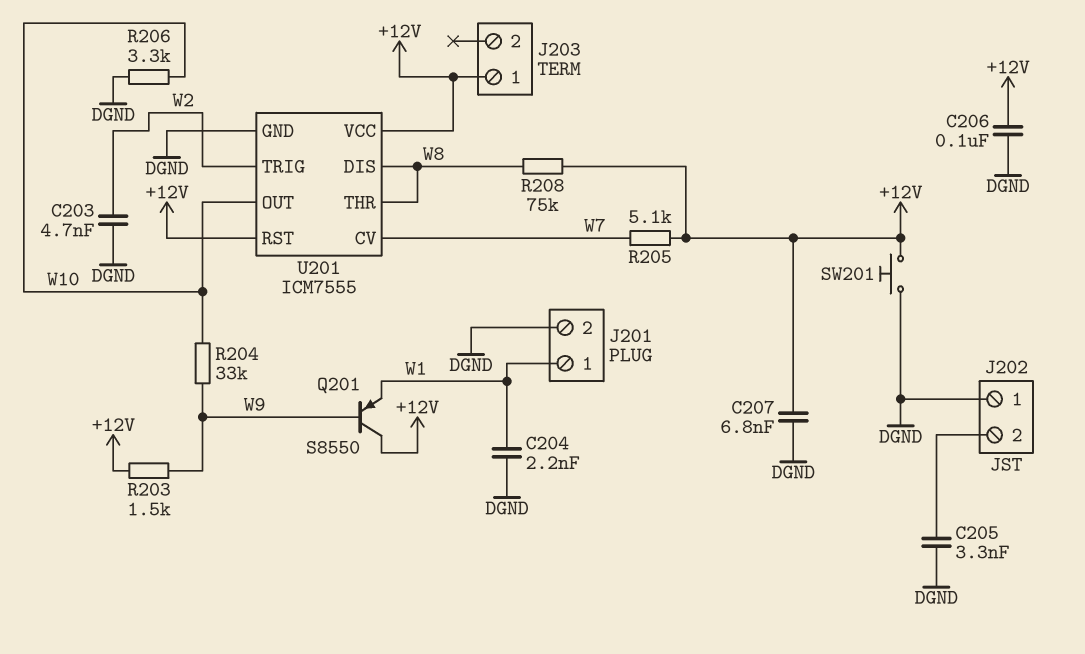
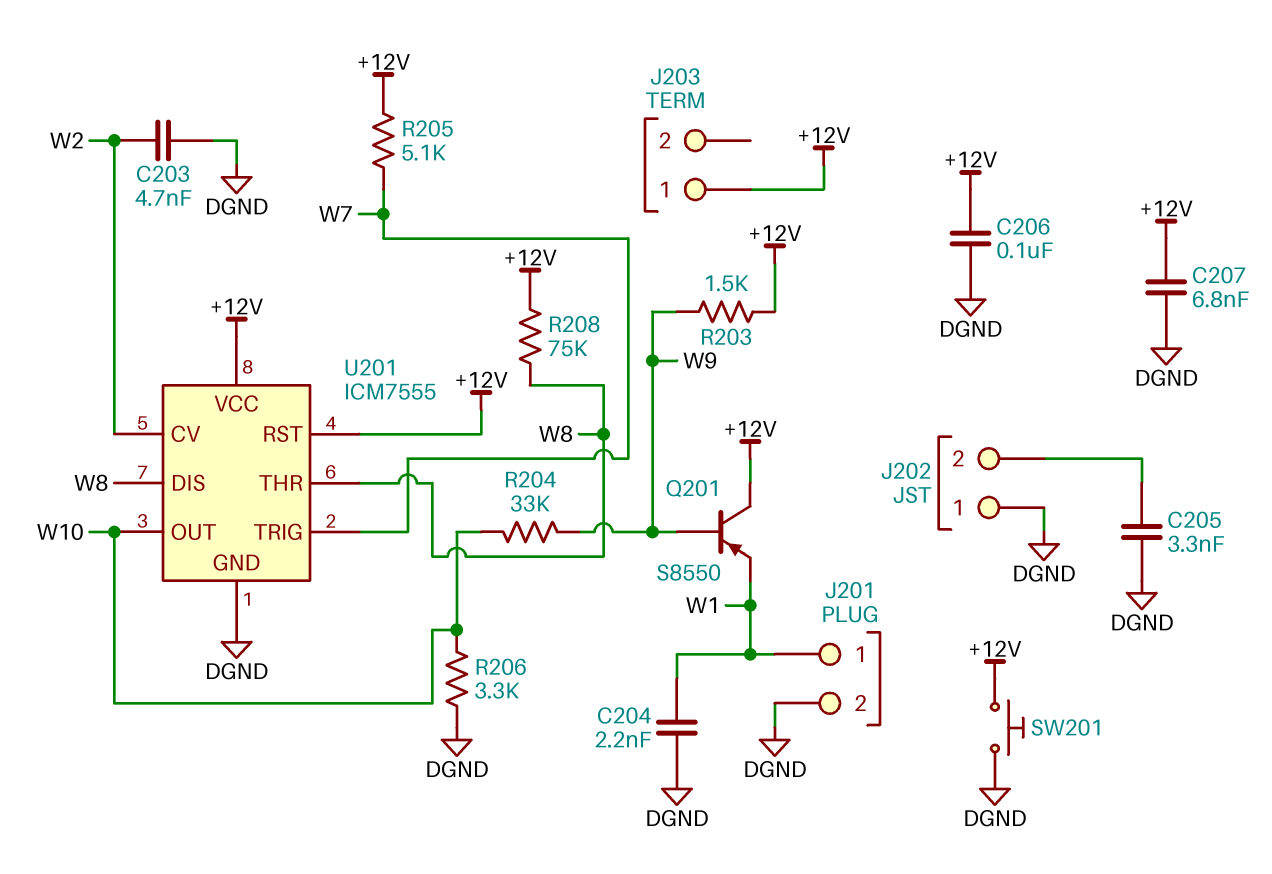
U201 pin CV: W7 -> W2
U201 pin TRIG: W2 -> W7

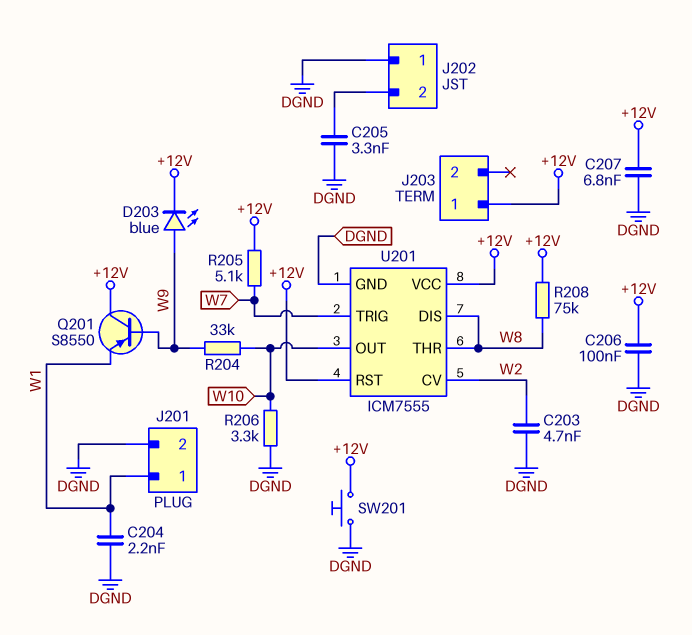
D203: none -> LED blue (A W9, K +12V)
R203: 1.5k (+12V, W9) -> none

